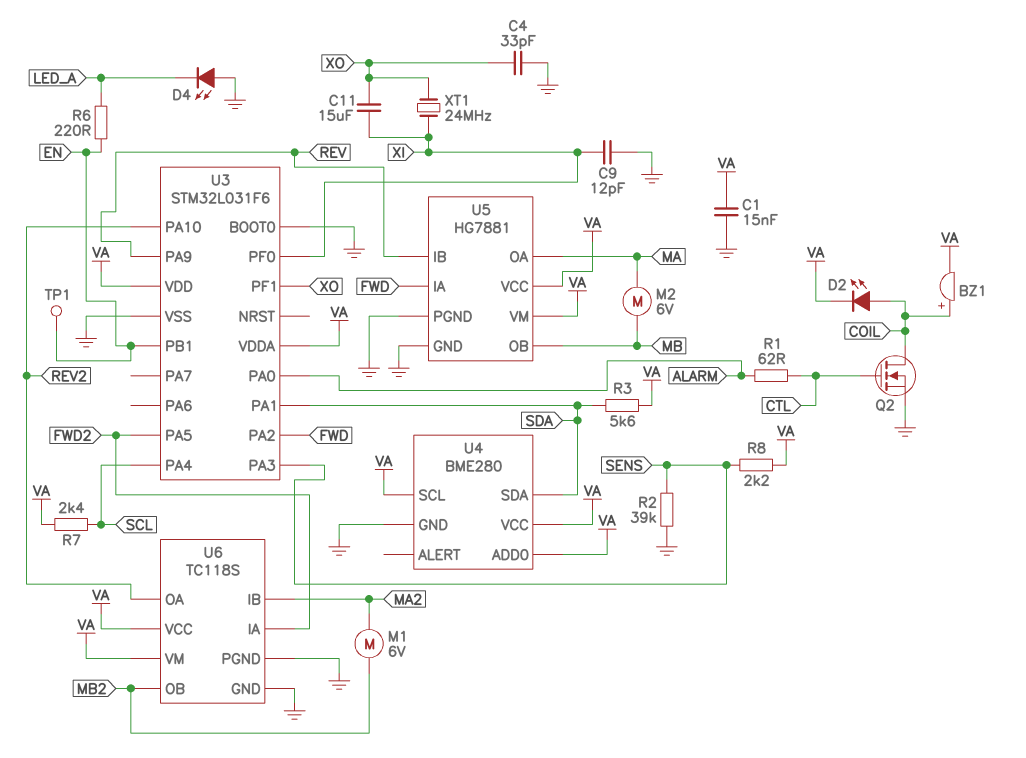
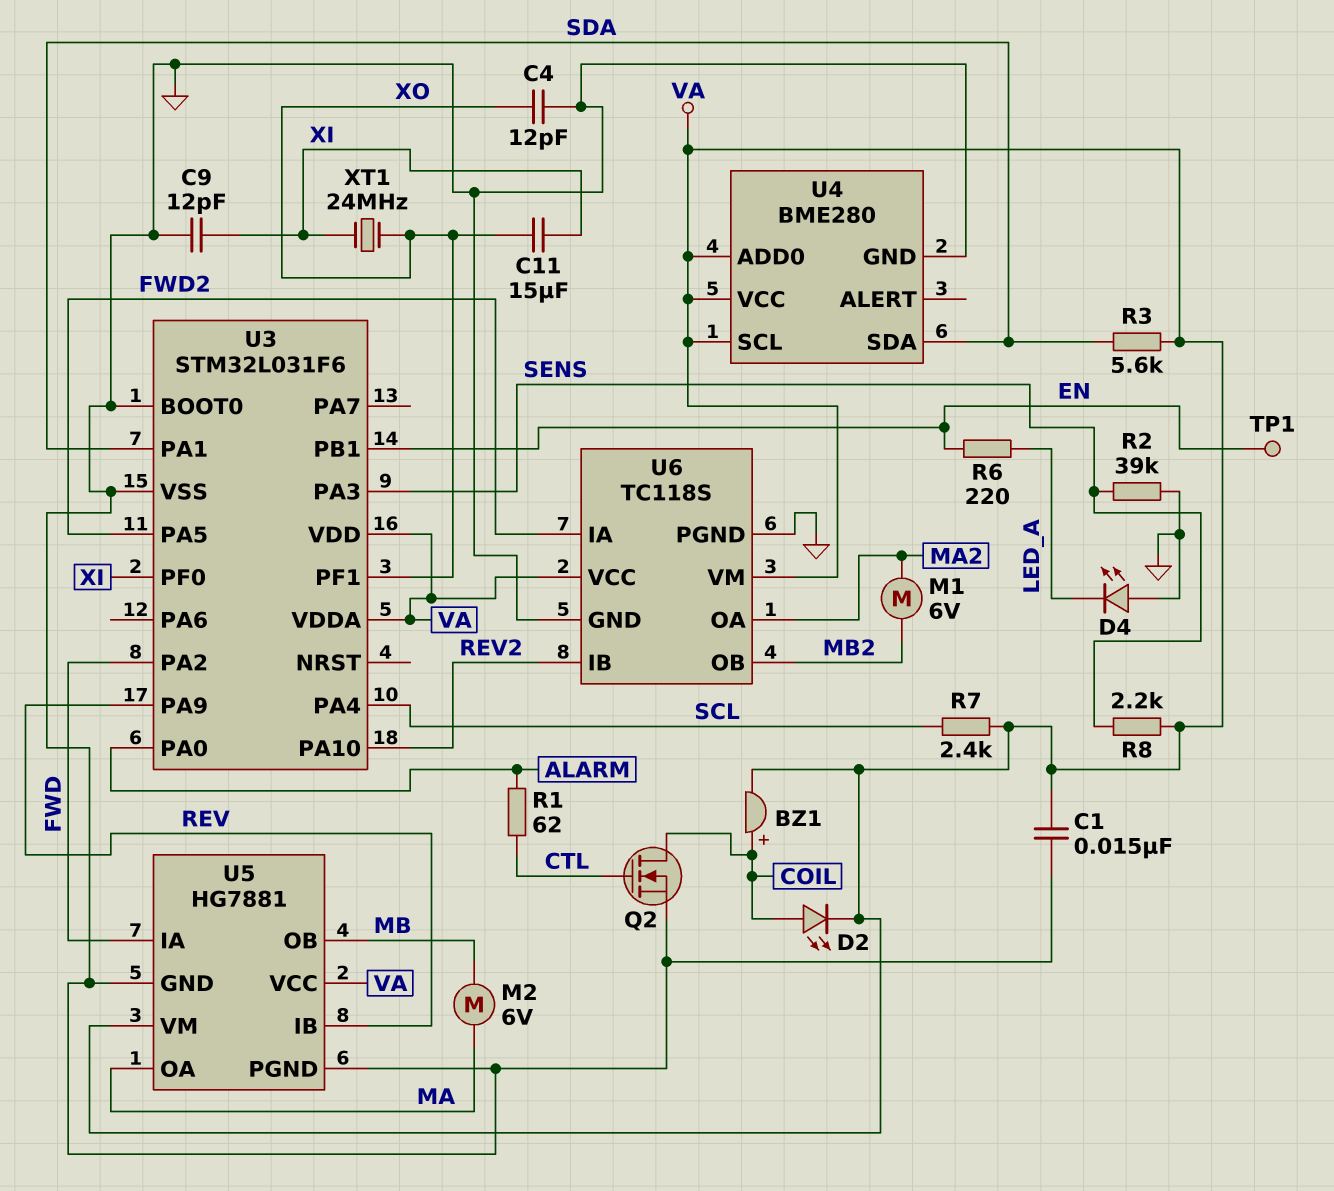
C4: 33pF (GND, XO) -> 12pF (GND, XO)
U6 pin IB: MA2 -> REV2
U6 pin OA: REV2 -> MA2

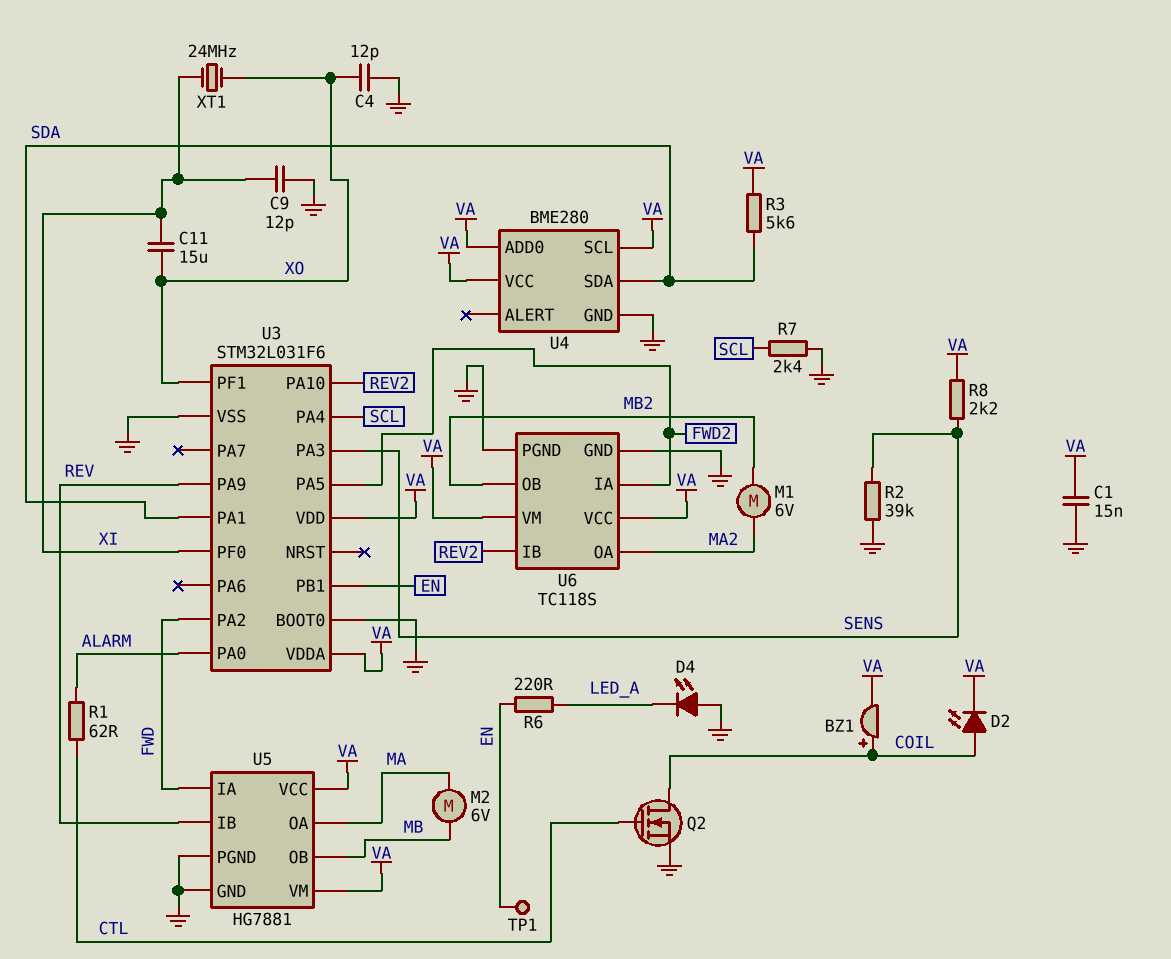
R7: 2.4k (SCL, VA) -> 2.4k (GND, SCL)

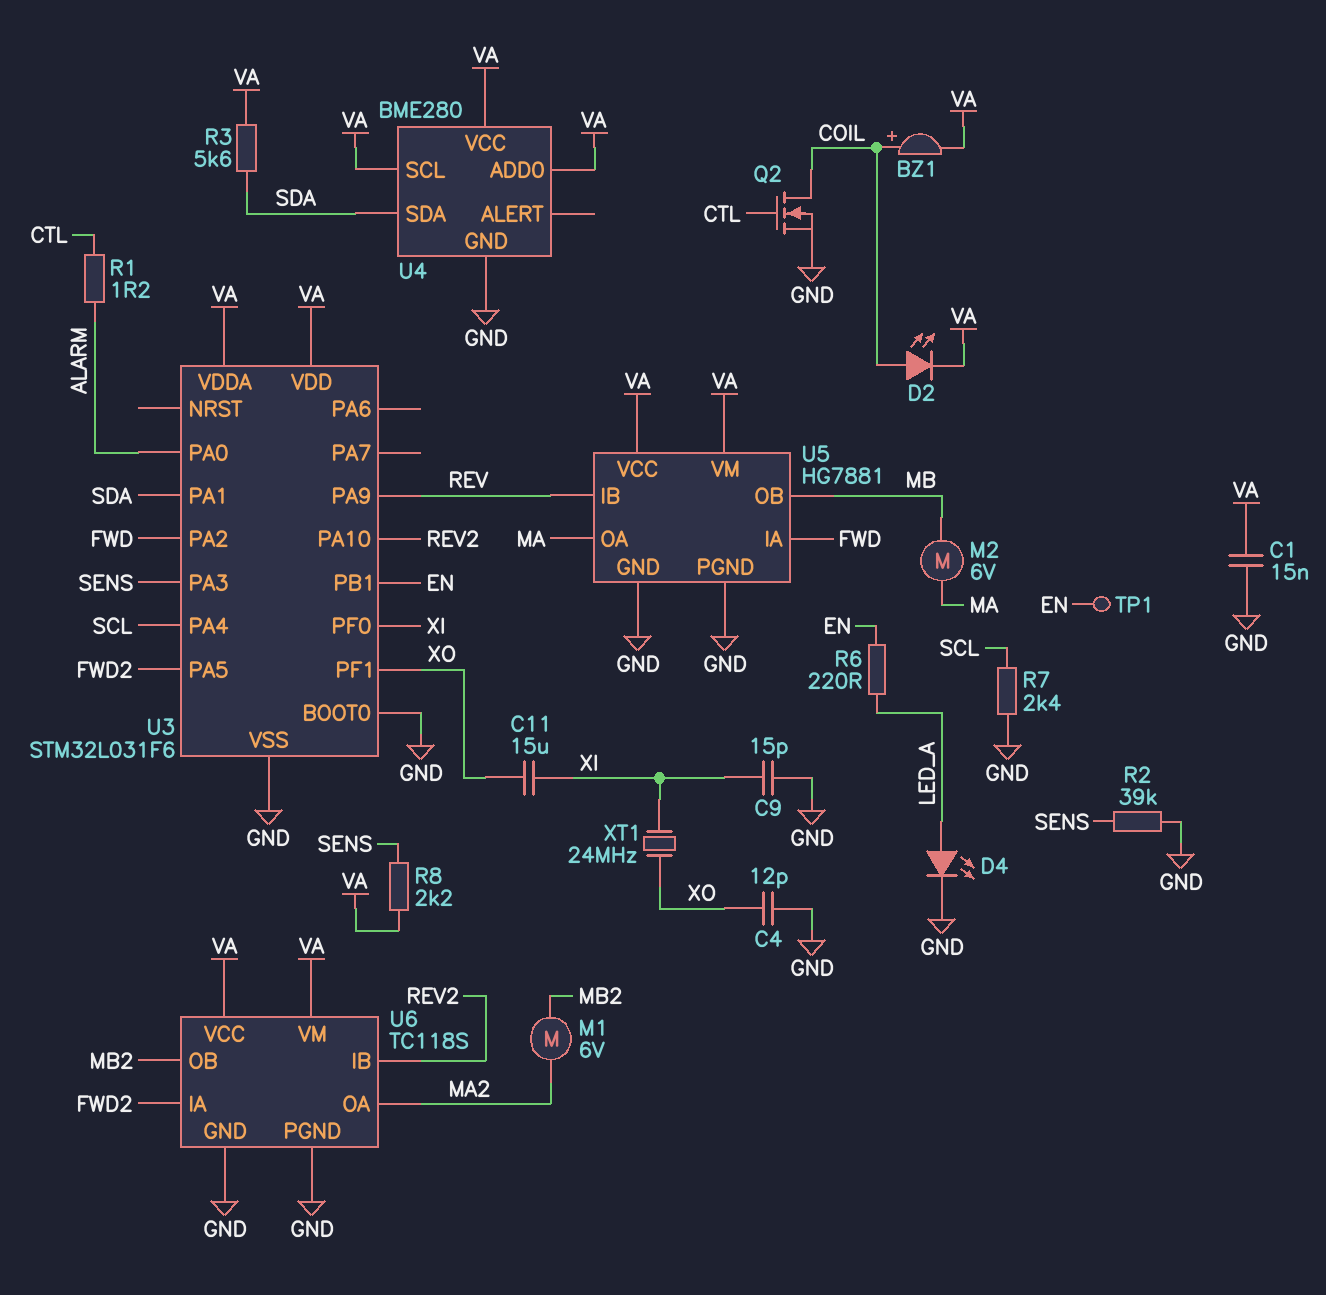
C9: 12pF (GND, XI) -> 15pF (GND, XI)
D4: LED (A GND, K LED_A) -> LED (A LED_A, K GND)
R1: 62 (ALARM, CTL) -> 1.2 (ALARM, CTL)

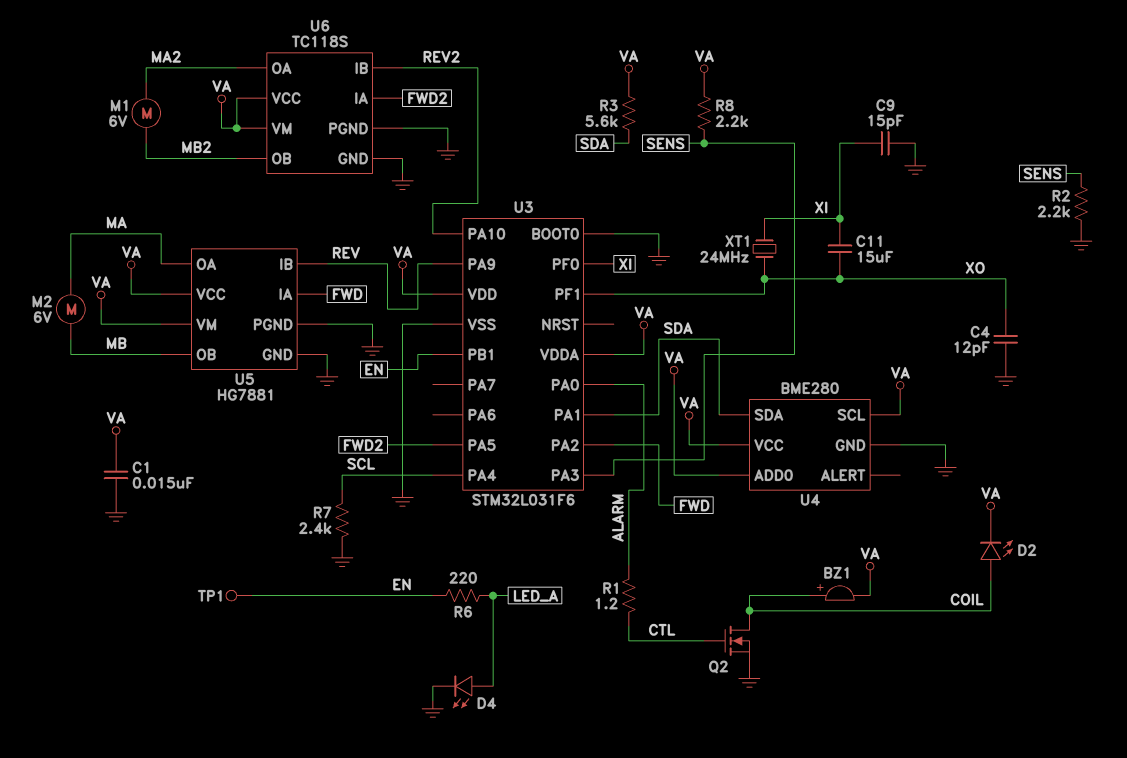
R2: 39k (GND, SENS) -> 2.2k (GND, SENS)

